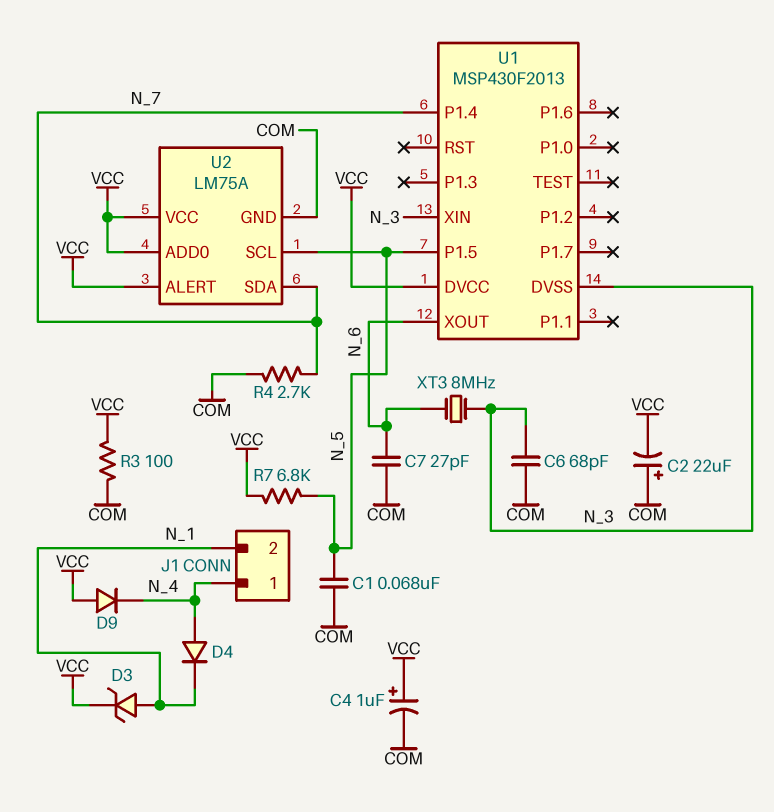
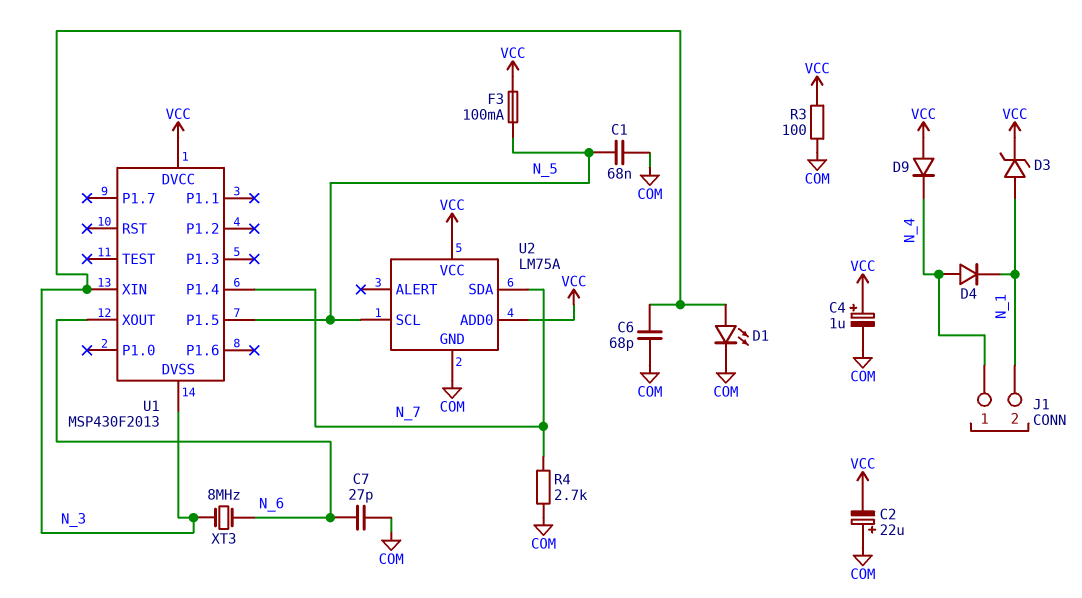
D1: none -> LED (A N_3, K COM)
F3: none -> 100mA (N_5, VCC)
R7: 6.8k (N_5, VCC) -> none
U2 pin ALERT: VCC -> none

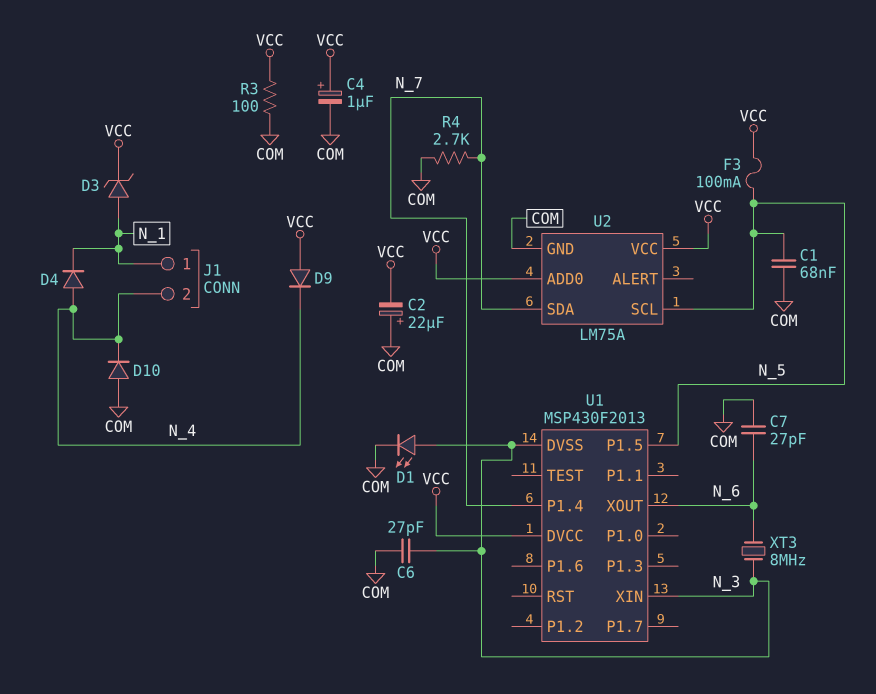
C6: 68pF (COM, N_3) -> 27pF (COM, N_3)
D10: none -> diode (A COM, K N_4)
J1 pin 1: N_4 -> N_1
J1 pin 2: N_1 -> N_4

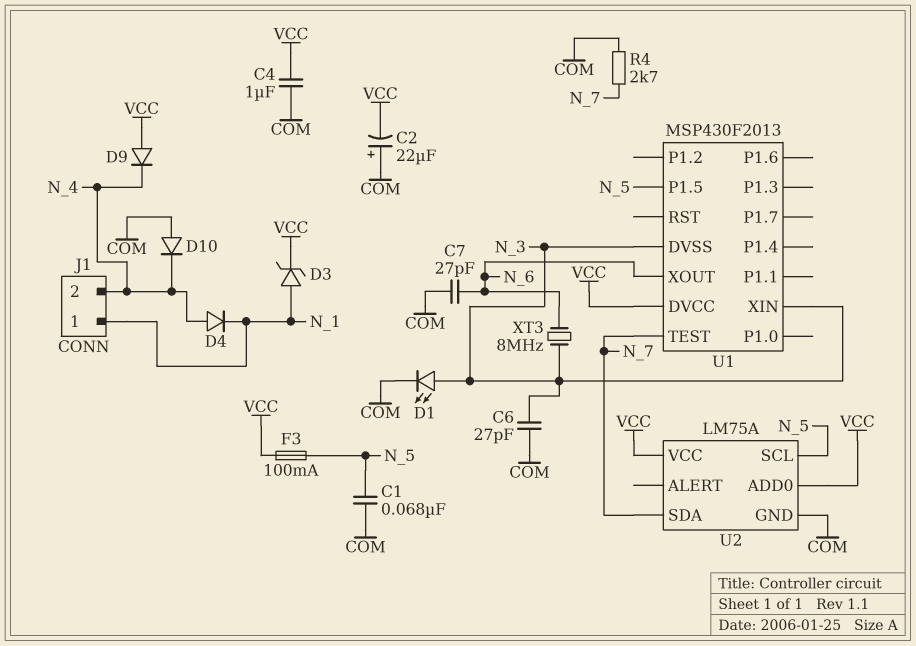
C4: 1uF (plus VCC, minus COM) -> 1uF (COM, VCC)
R3: 100 (COM, VCC) -> none
U1 pin P1.4: N_7 -> none
U1 pin TEST: none -> N_7

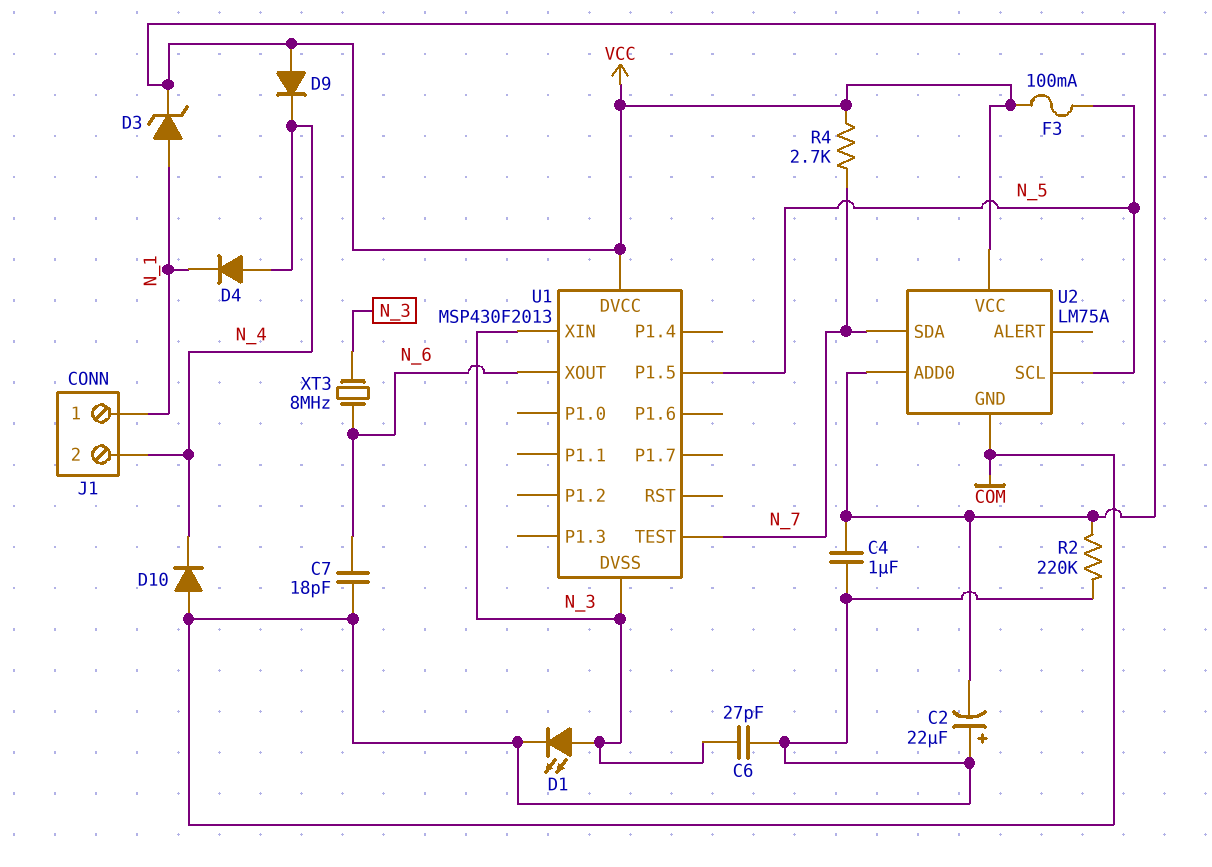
C1: 68nF (COM, N_5) -> none
C7: 27pF (COM, N_6) -> 18pF (COM, N_6)
R2: none -> 220k (COM, VCC)
R4: 2.7k (COM, N_7) -> 2.7k (N_7, VCC)

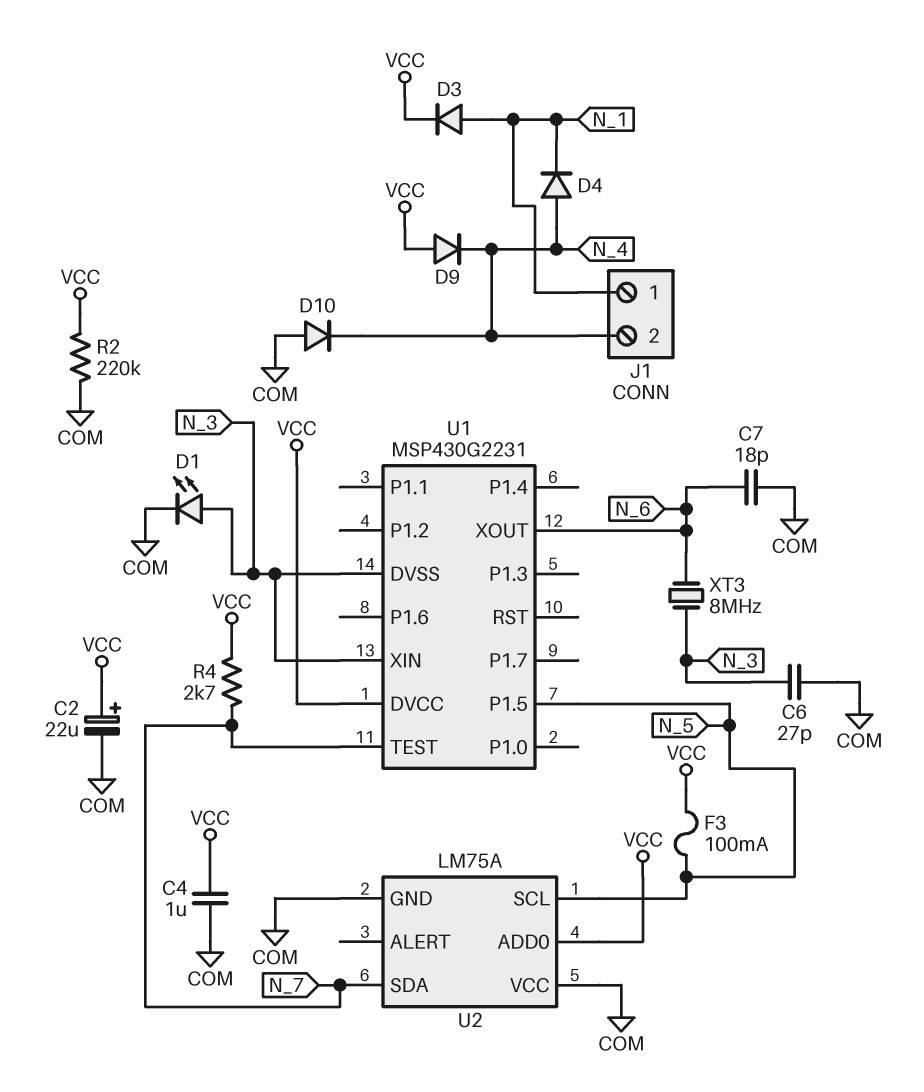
C2: 22uF (plus COM, minus VCC) -> 22uF (plus VCC, minus COM)
D3: zener (A N_1, K VCC) -> diode (A N_1, K VCC)
U1: MSP430F2013 -> MSP430G2231
U2 pin VCC: VCC -> COM

